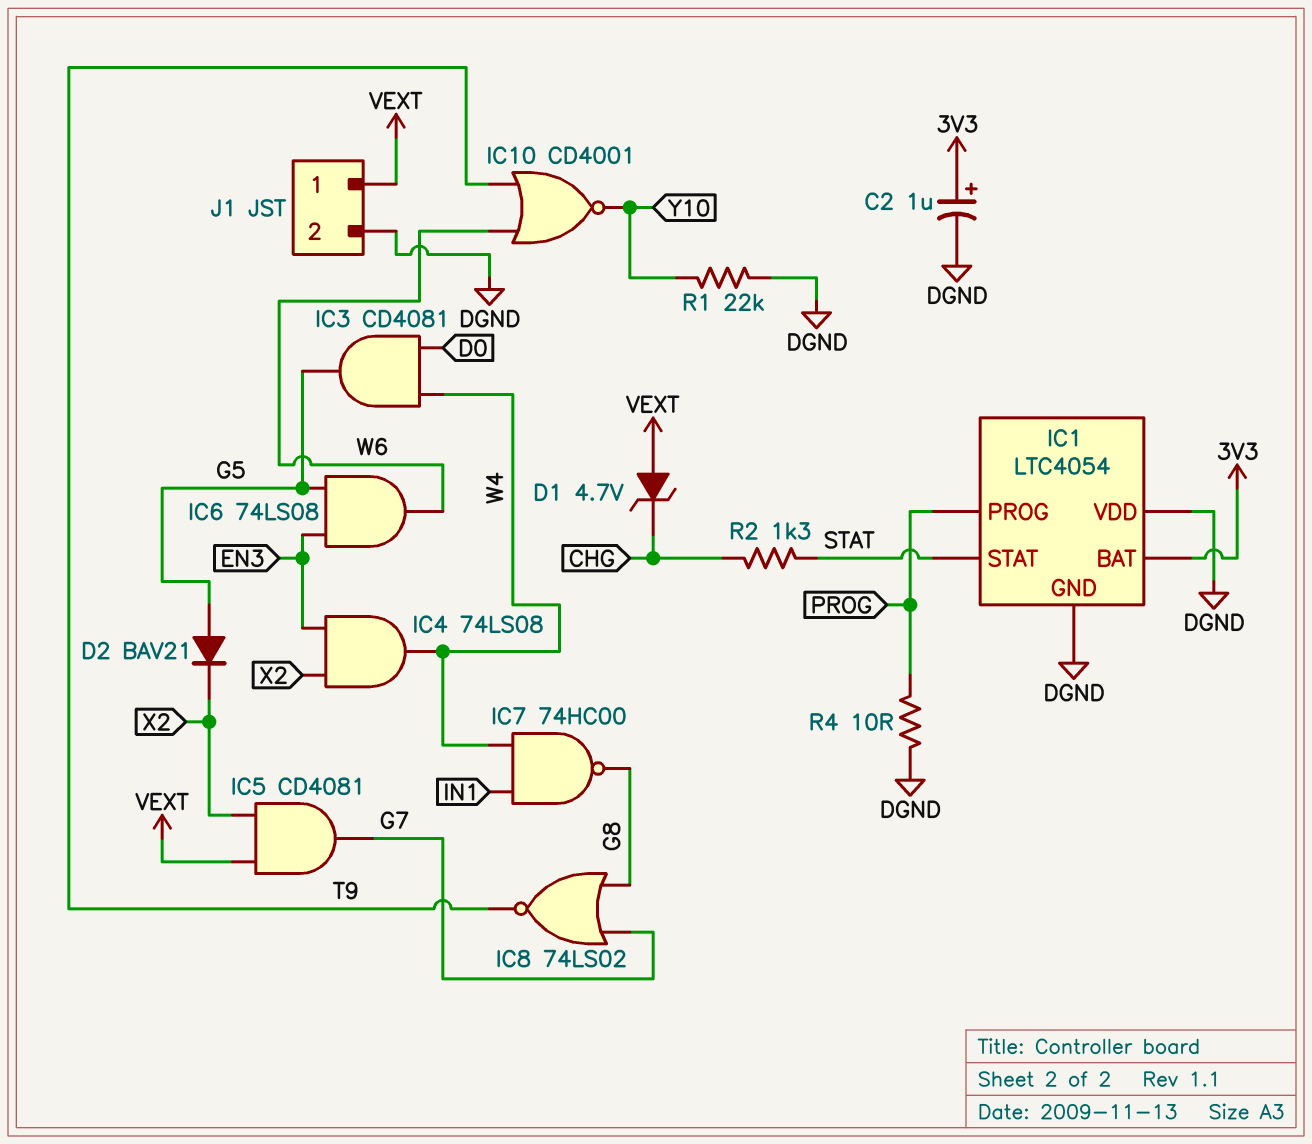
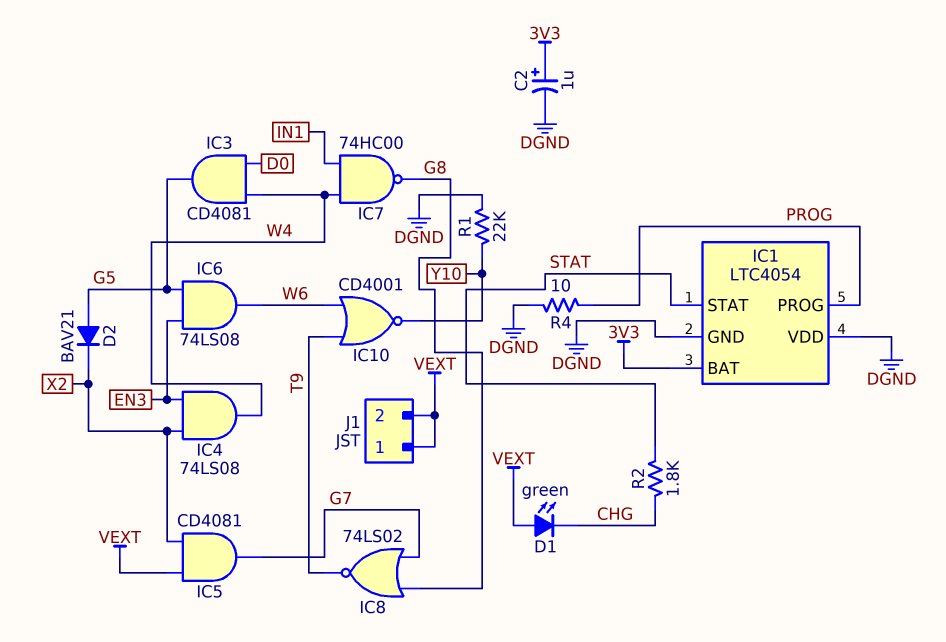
D1: zener 4.7V (A VEXT, K CHG) -> LED green (A VEXT, K CHG)
J1 pin 2: DGND -> VEXT
R2: 1.3k (CHG, STAT) -> 1.8k (CHG, STAT)

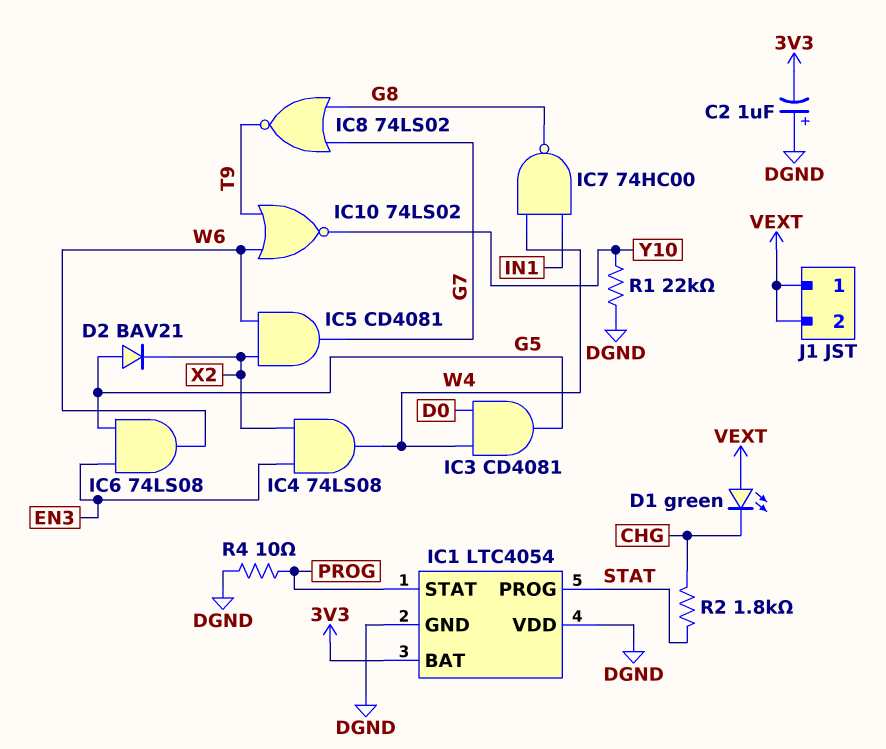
C2: 1uF (plus 3V3, minus DGND) -> 1uF (plus DGND, minus 3V3)
IC1 pin PROG: PROG -> STAT
IC1 pin STAT: STAT -> PROG
IC5: AND CD4081 (in VEXT, in X2, out G7) -> AND CD4081 (in W6, in X2, out G7)
IC10: NOR CD4001 (in T9, in W6, out Y10) -> NOR 74LS02 (in T9, in W6, out Y10)

